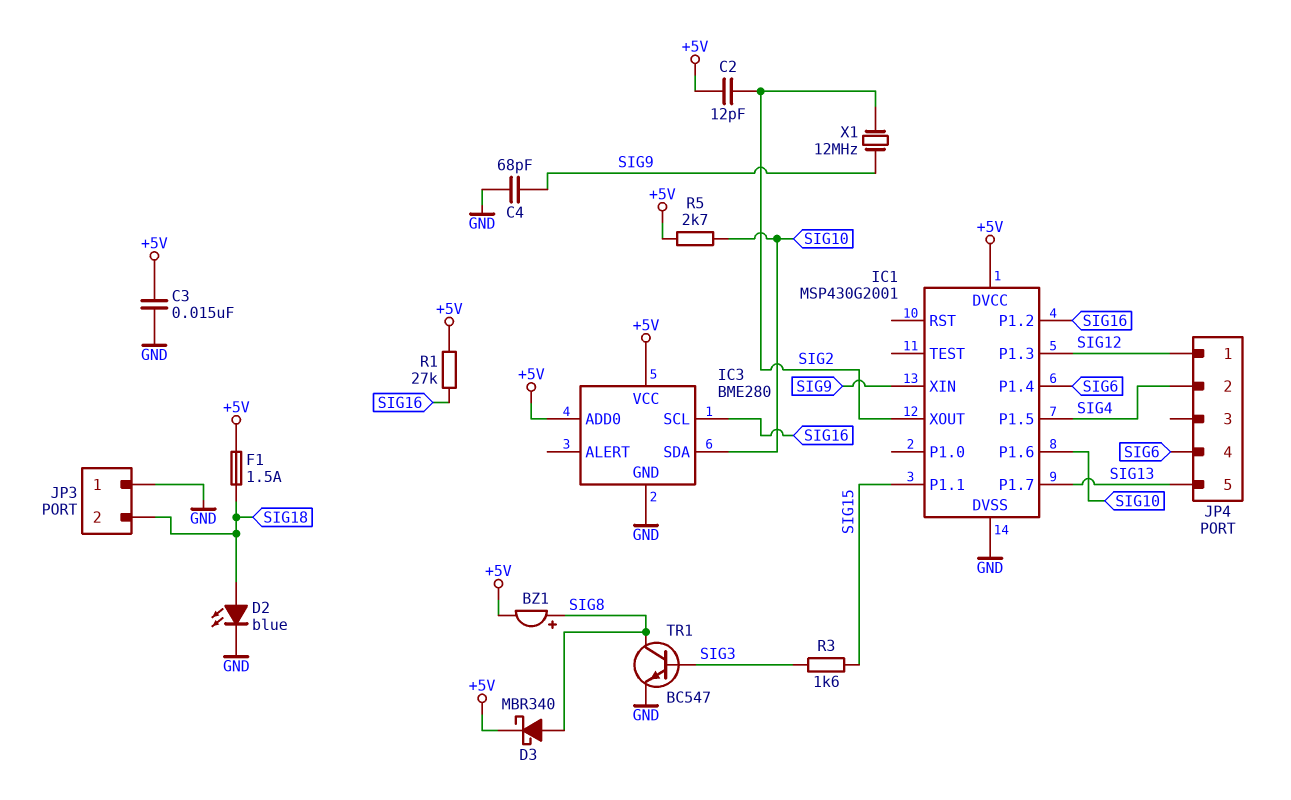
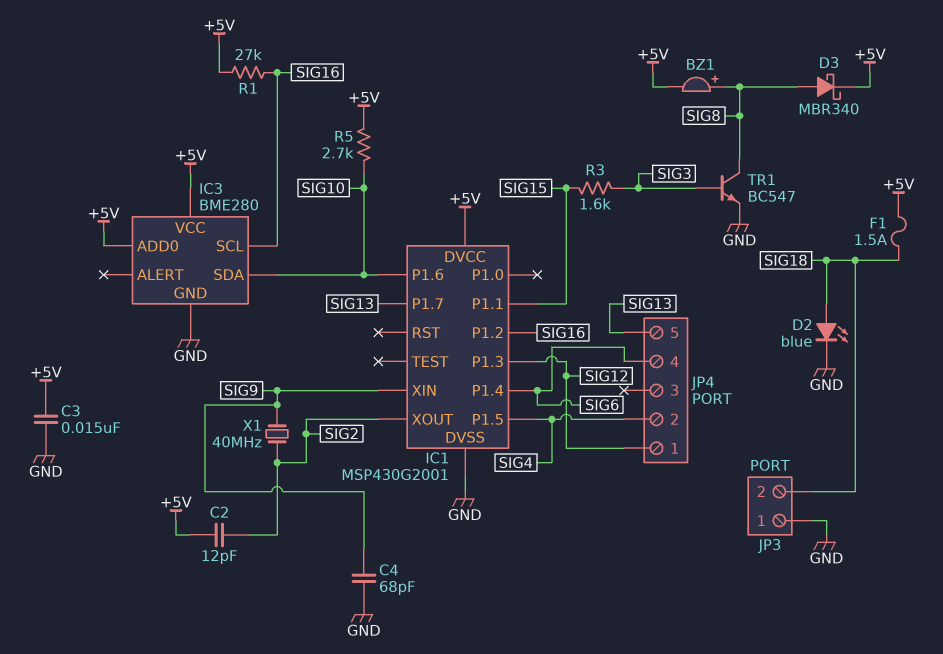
X1: 12MHz (SIG2, SIG9) -> 40MHz (SIG2, SIG9)

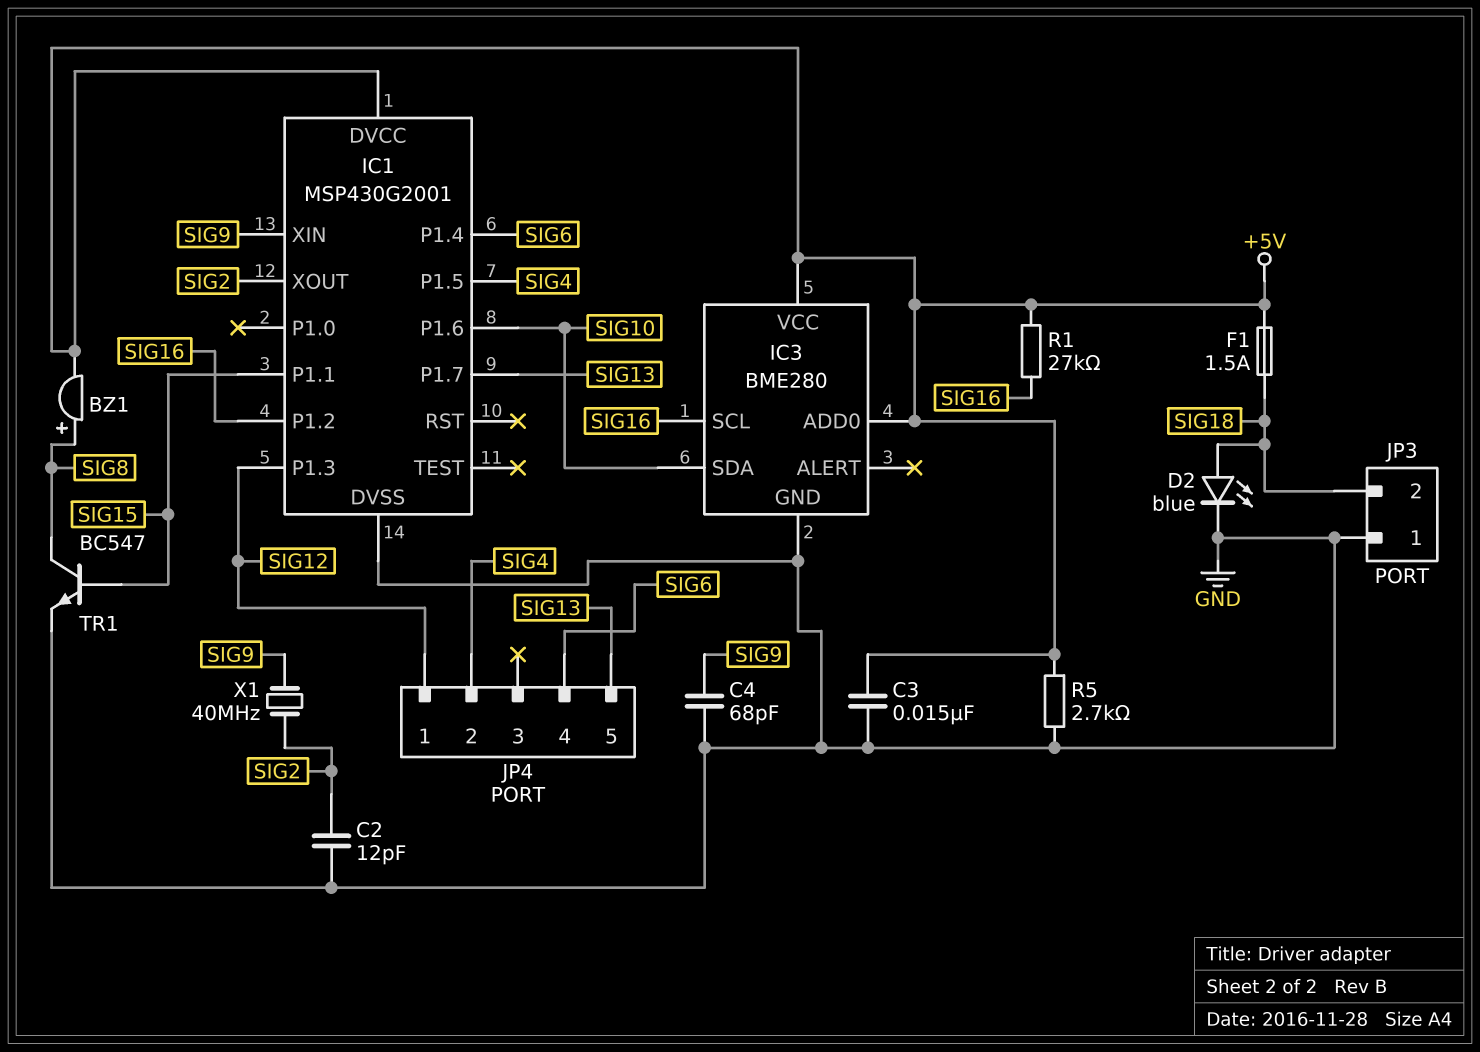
C2: 12pF (+5V, SIG2) -> 12pF (GND, SIG2)
D3: schottky MBR340 (A SIG8, K +5V) -> none
R3: 1.6k (SIG3, SIG15) -> none
R5: 2.7k (+5V, SIG10) -> 2.7k (+5V, GND)
TR1: NPN BC547 (B SIG3, C SIG8, E GND) -> NPN BC547 (B SIG15, C SIG8, E GND)

